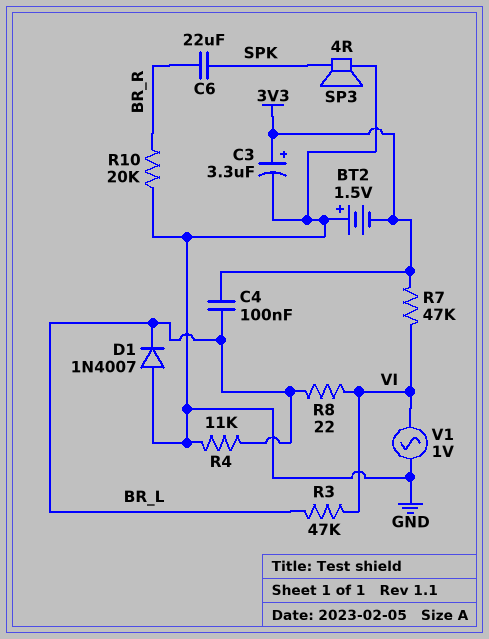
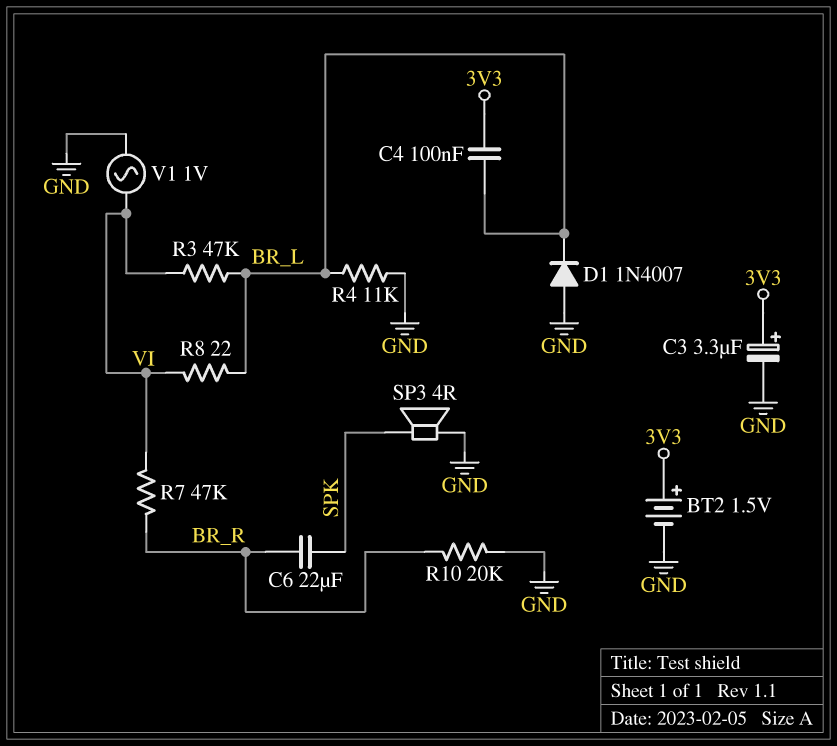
BT2: 1.5V (plus GND, minus 3V3) -> 1.5V (plus 3V3, minus GND)
R7: 47k (3V3, VI) -> 47k (BR_R, VI)

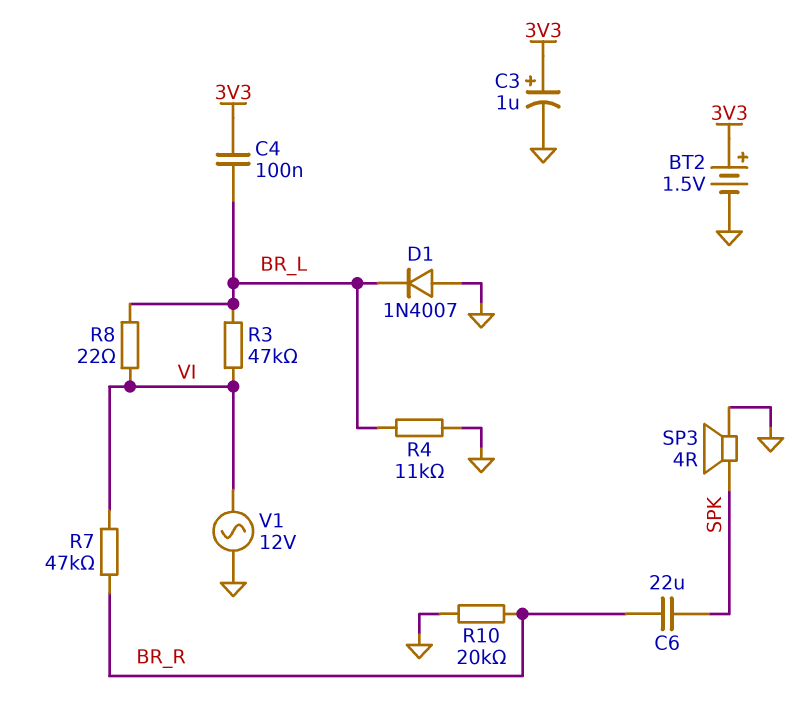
C3: 3.3uF (plus 3V3, minus GND) -> 1uF (plus 3V3, minus GND)
V1: AC 1V (GND, VI) -> AC 12V (GND, VI)

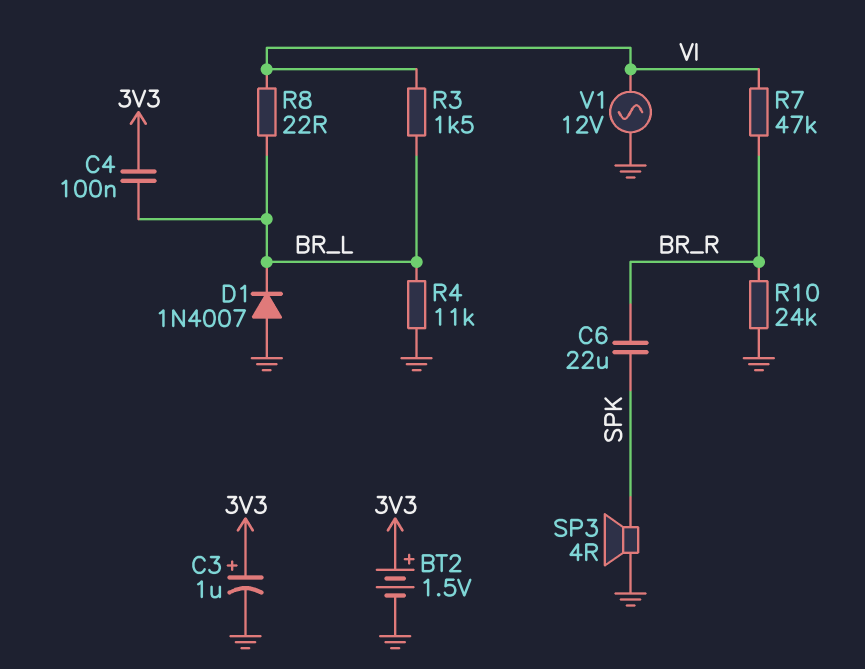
R3: 47k (BR_L, VI) -> 1.5k (BR_L, VI)
R10: 20k (BR_R, GND) -> 24k (BR_R, GND)

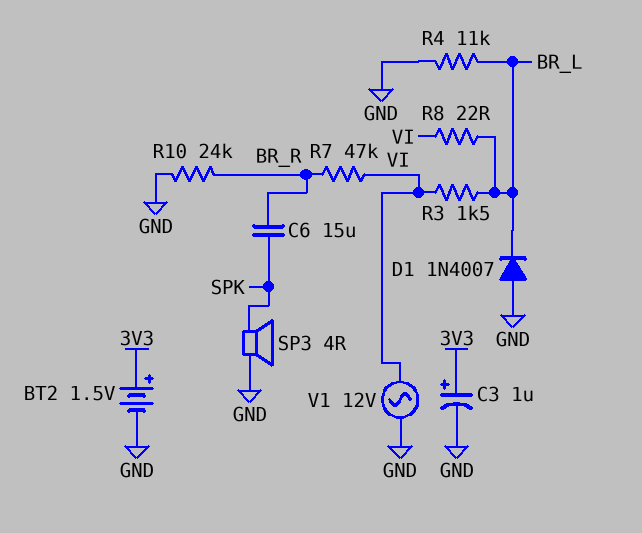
C4: 100nF (3V3, BR_L) -> none
C6: 22uF (BR_R, SPK) -> 15uF (BR_R, SPK)

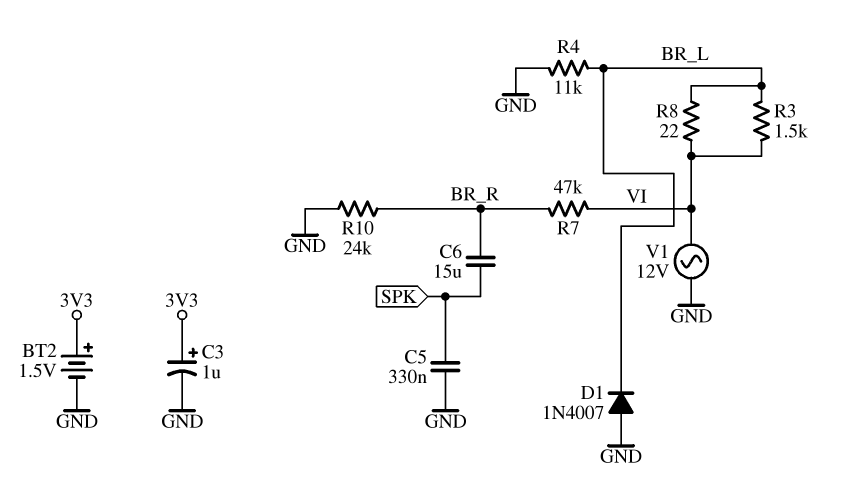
C5: none -> 330nF (GND, SPK)
SP3: speaker 4R (GND, SPK) -> none

